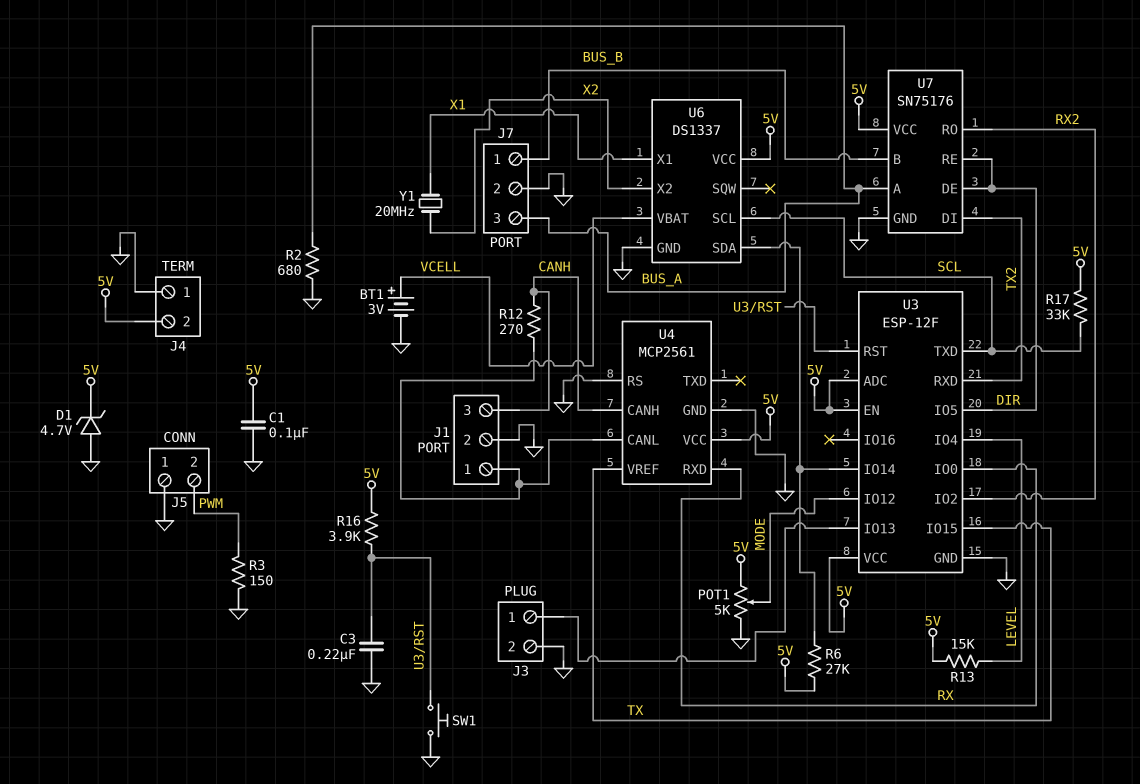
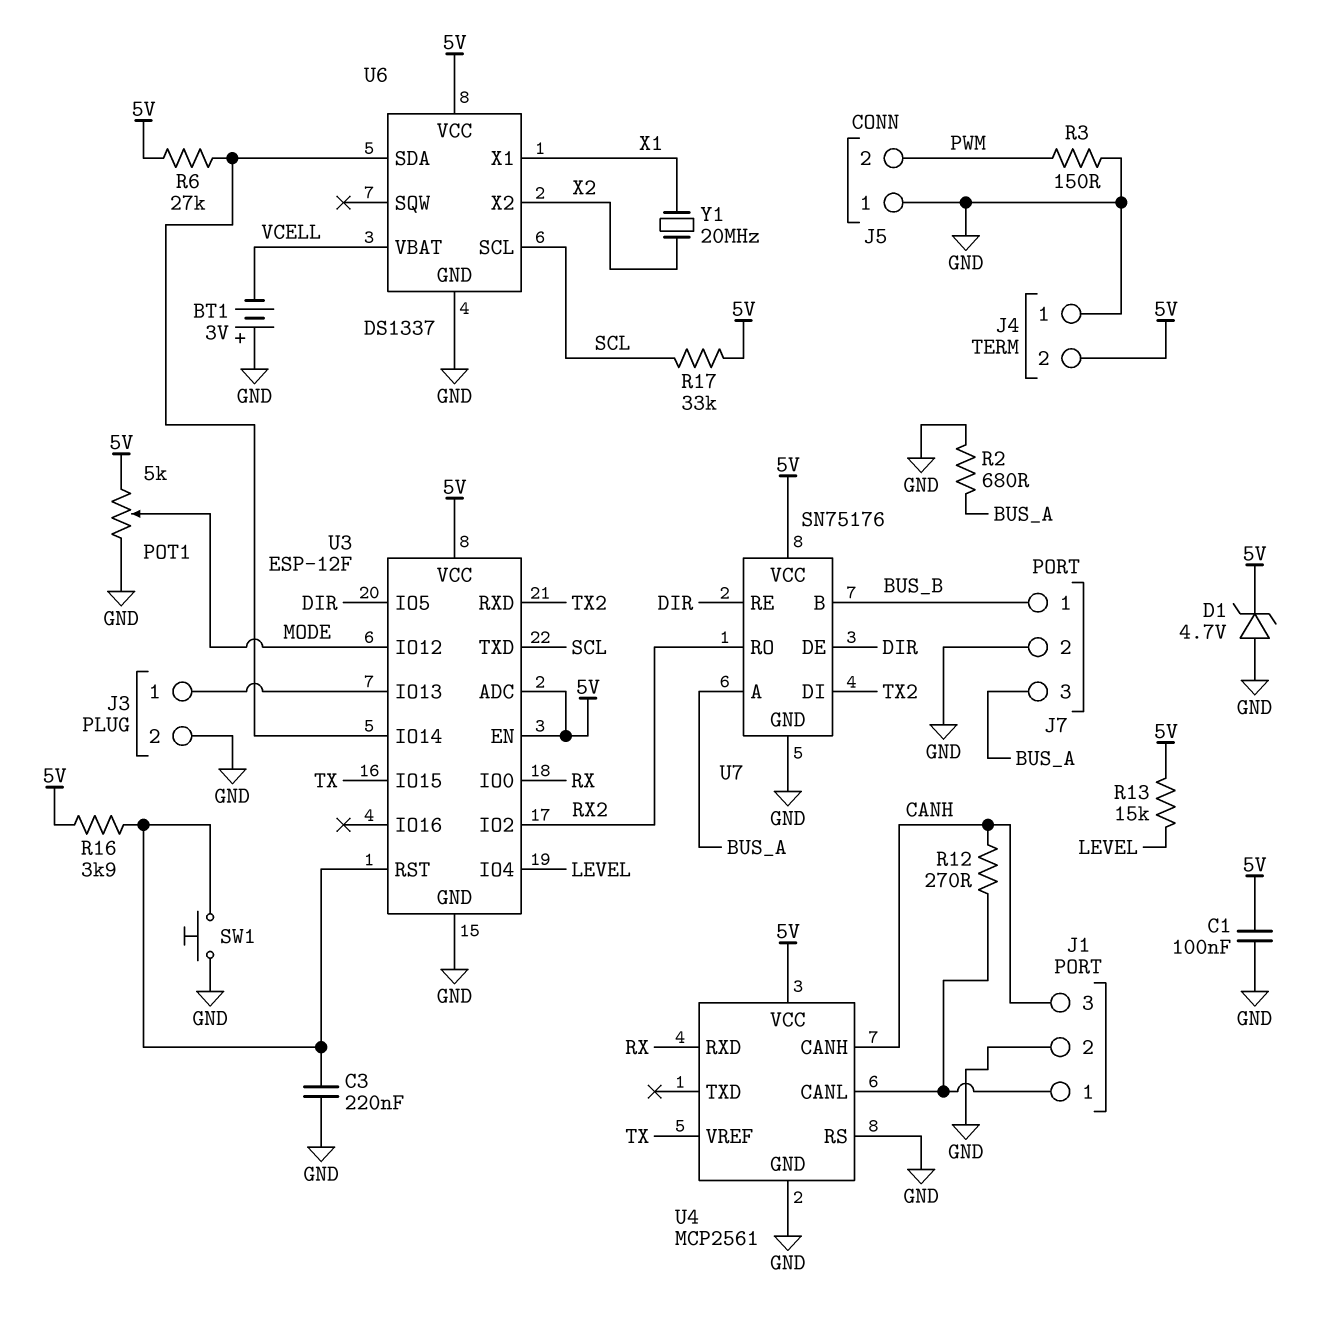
BT1: 3V (plus VCELL, minus GND) -> 3V (plus GND, minus VCELL)

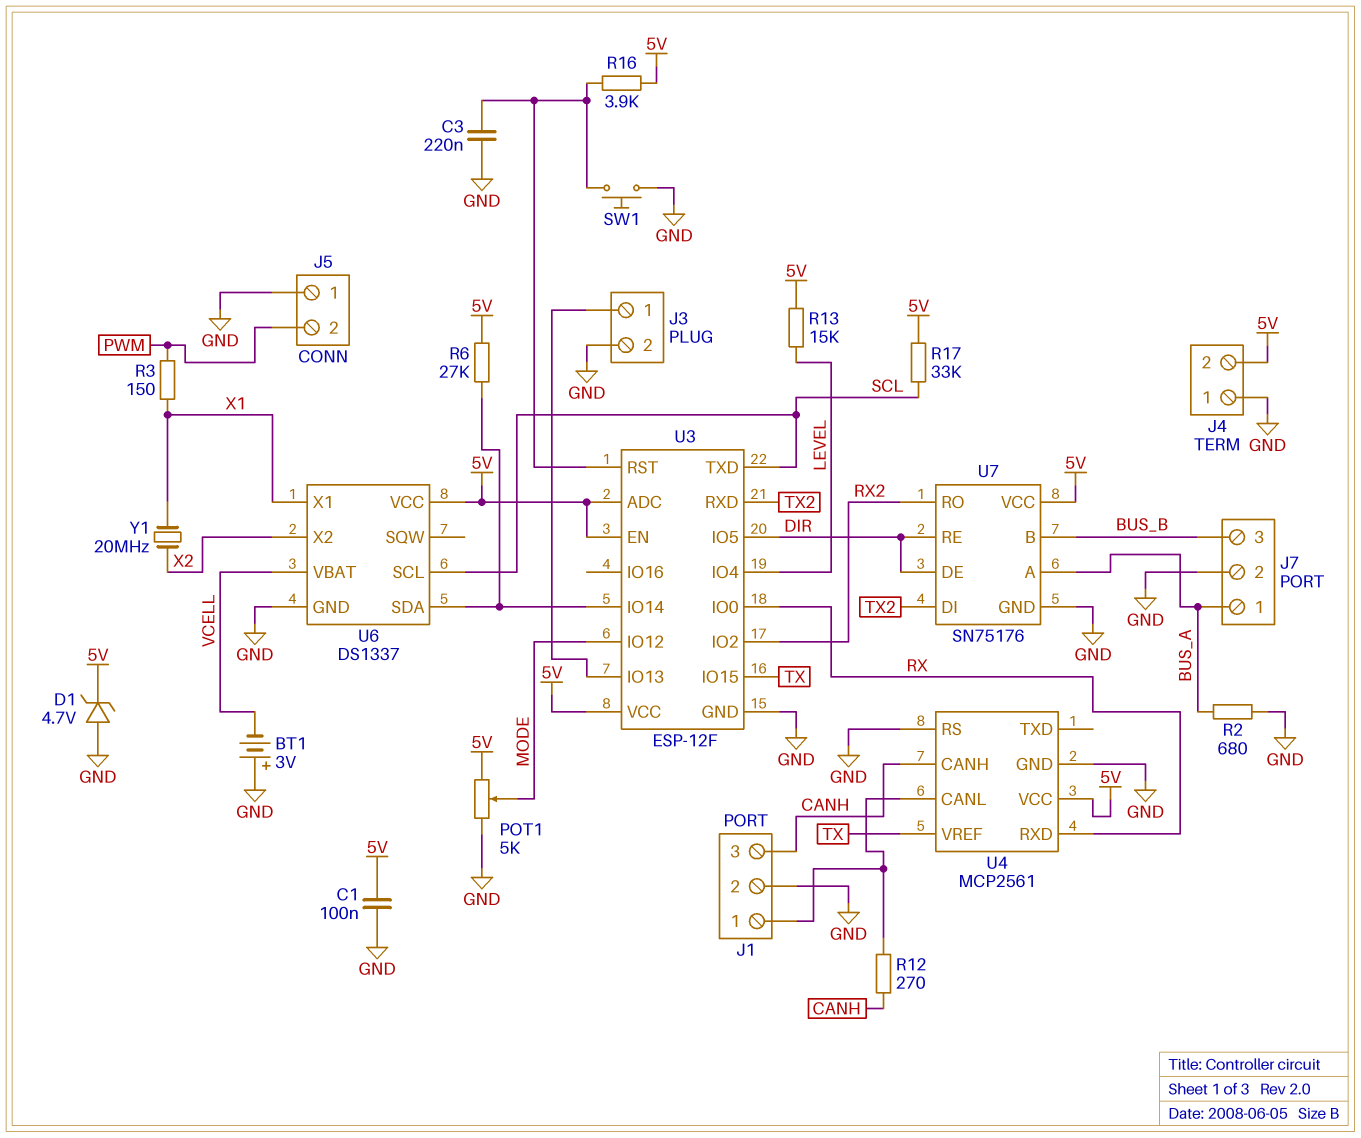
J7 pin 1: BUS_B -> BUS_A
J7 pin 3: BUS_A -> BUS_B
R3: 150 (GND, PWM) -> 150 (PWM, X1)

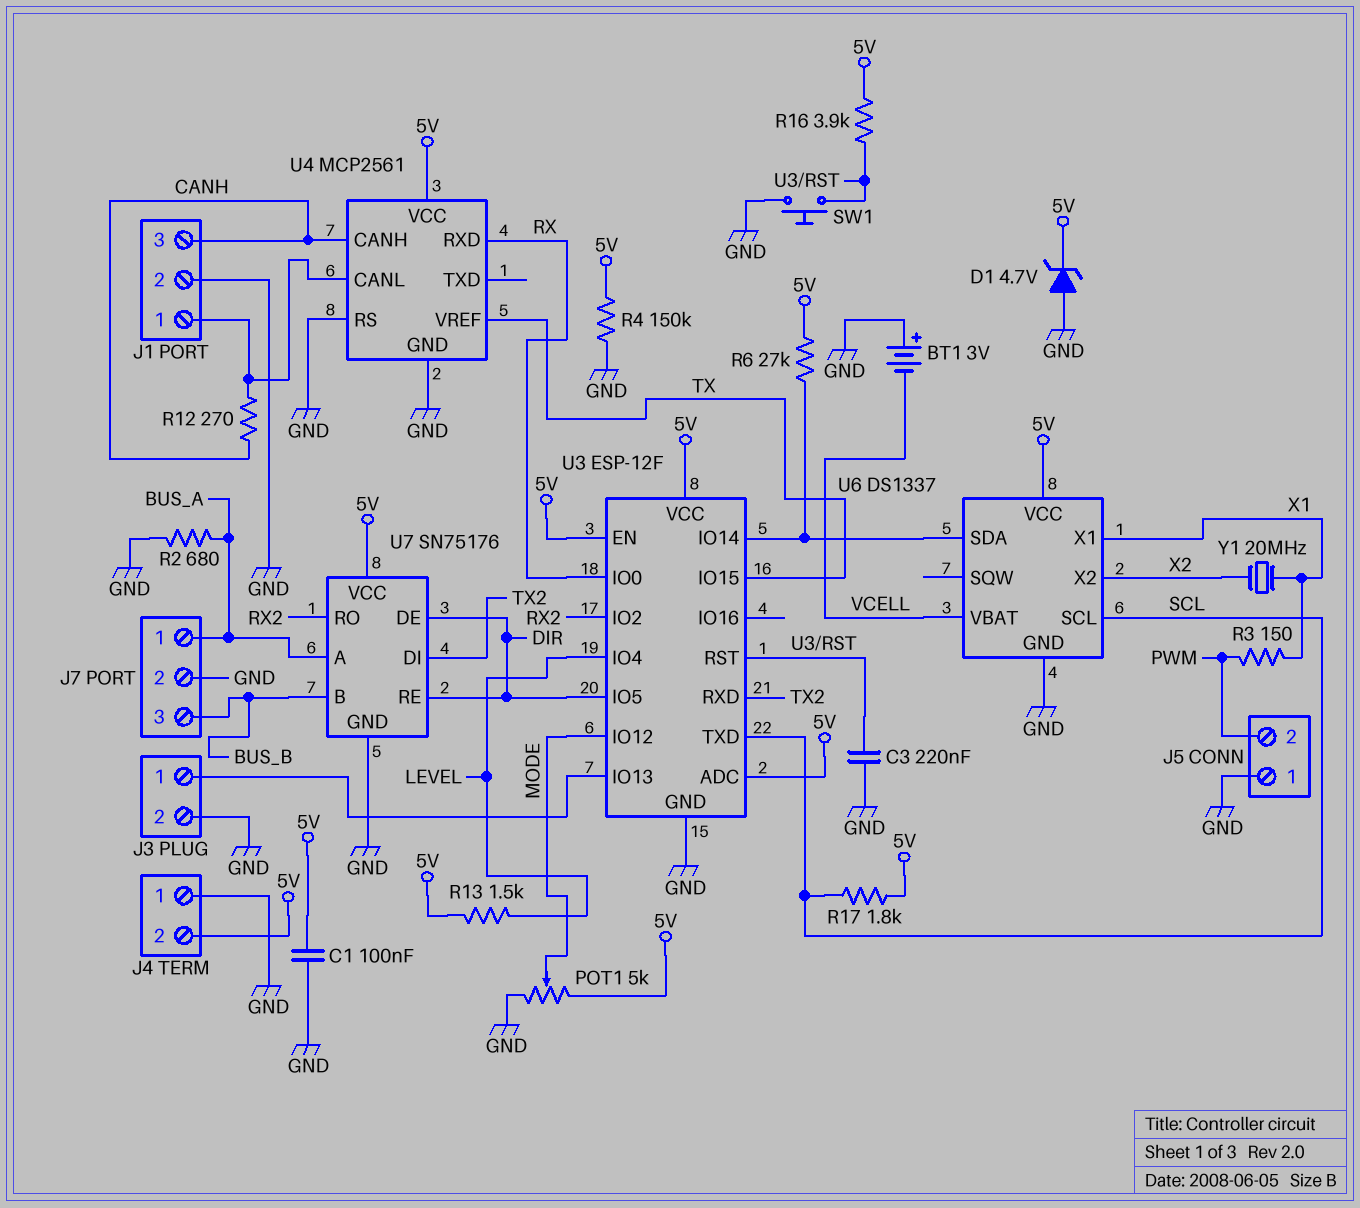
R4: none -> 150k (5V, GND)
R13: 15k (5V, LEVEL) -> 1.5k (5V, LEVEL)
R17: 33k (5V, SCL) -> 1.8k (5V, SCL)

